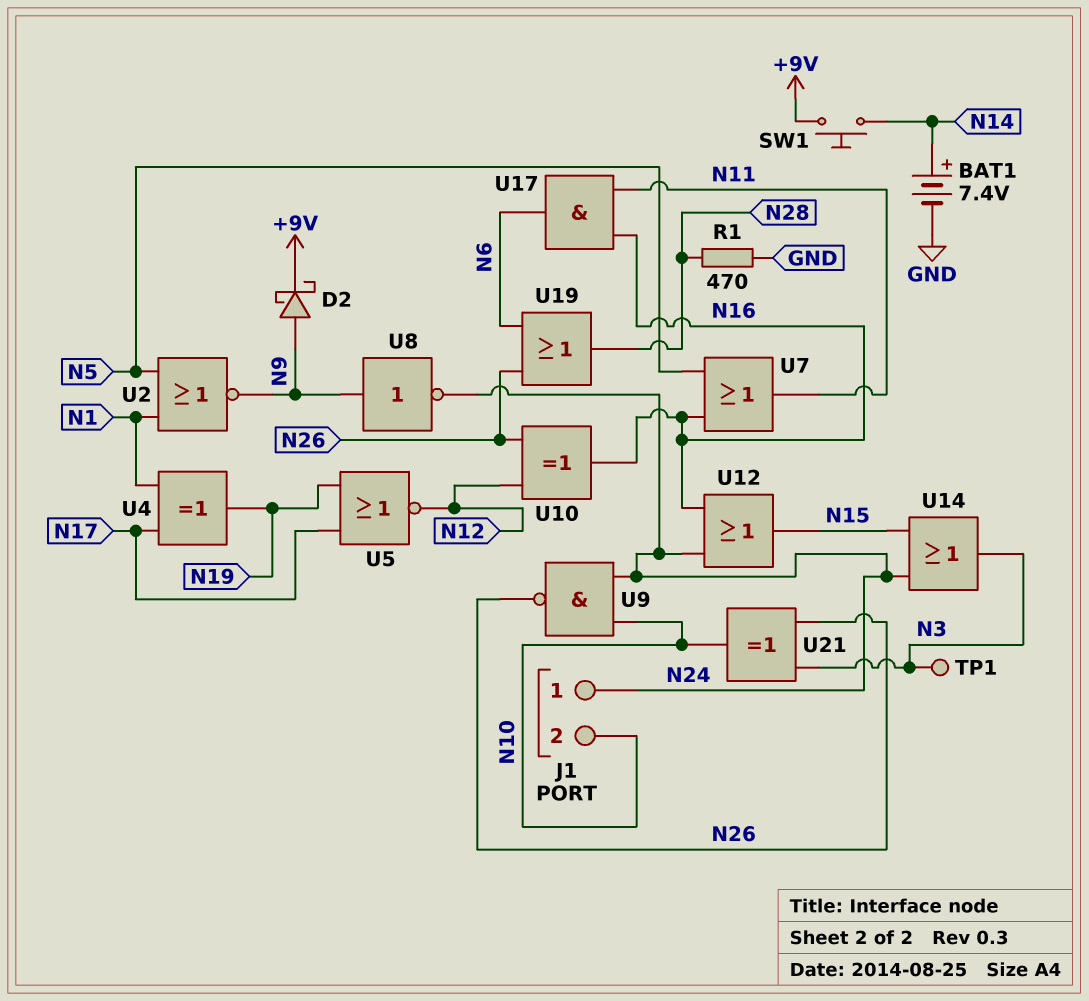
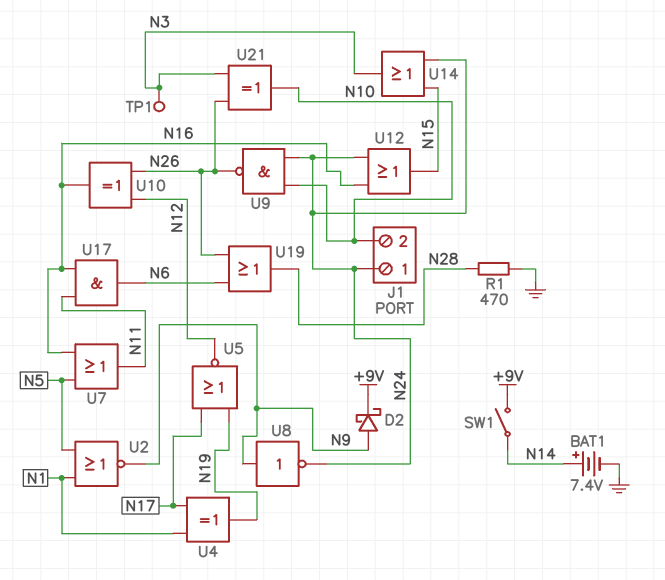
SW1: button (+9V, N14) -> switch (+9V, N14)

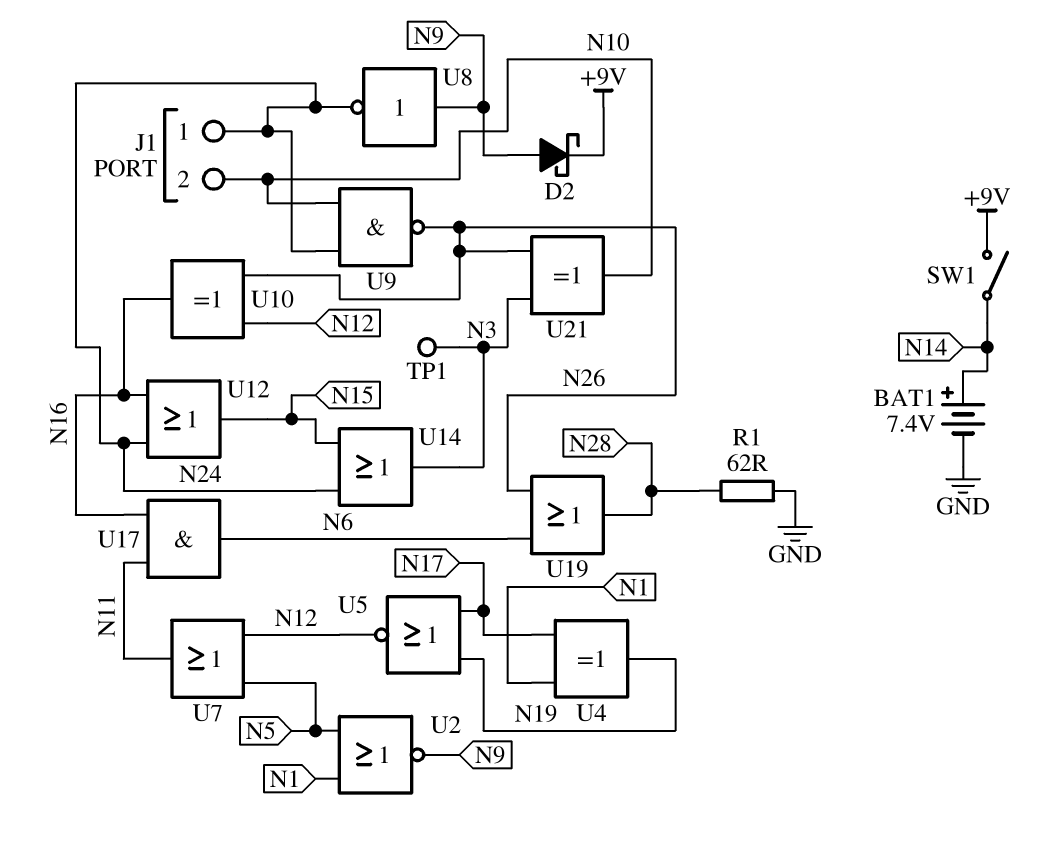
R1: 470 (GND, N28) -> 62 (GND, N28)
U7: OR (in N5, in N16, out N11) -> OR (in N5, in N12, out N11)

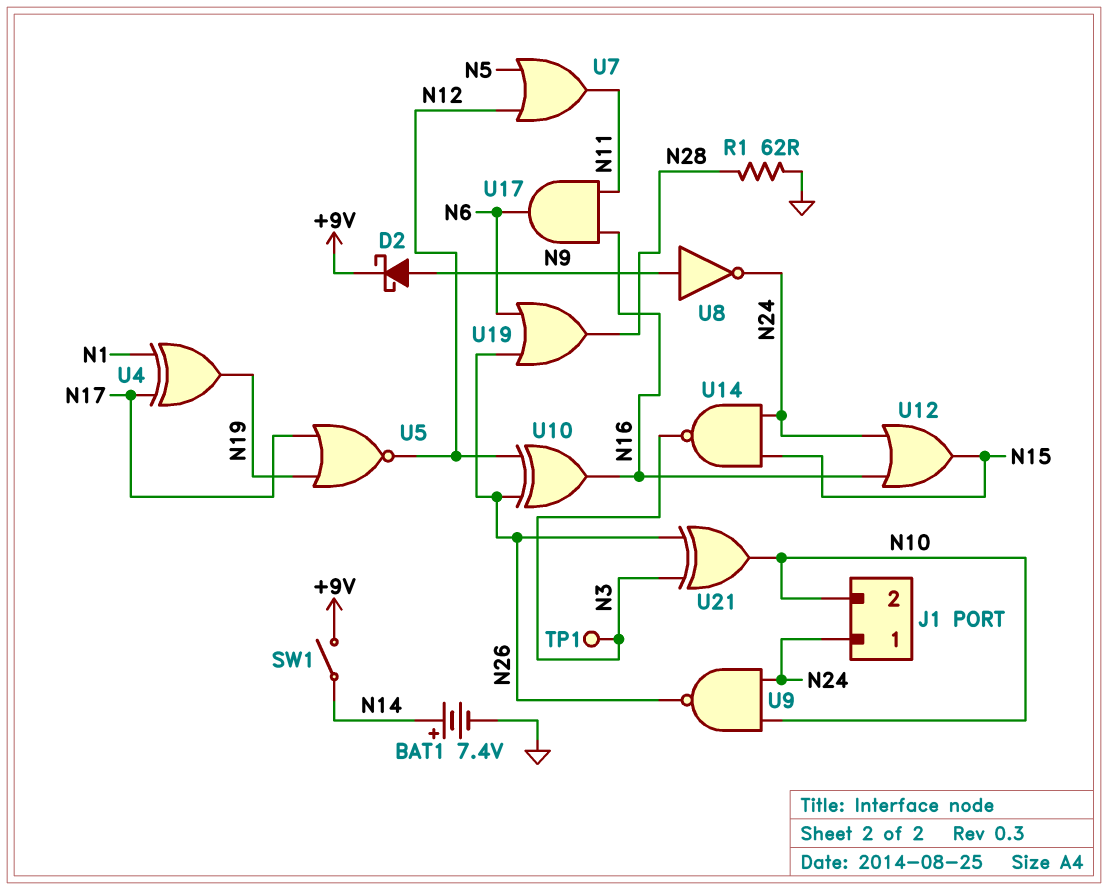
U2: NOR (in N1, in N5, out N9) -> none
U14: OR (in N15, in N24, out N3) -> NAND (in N15, in N24, out N3)

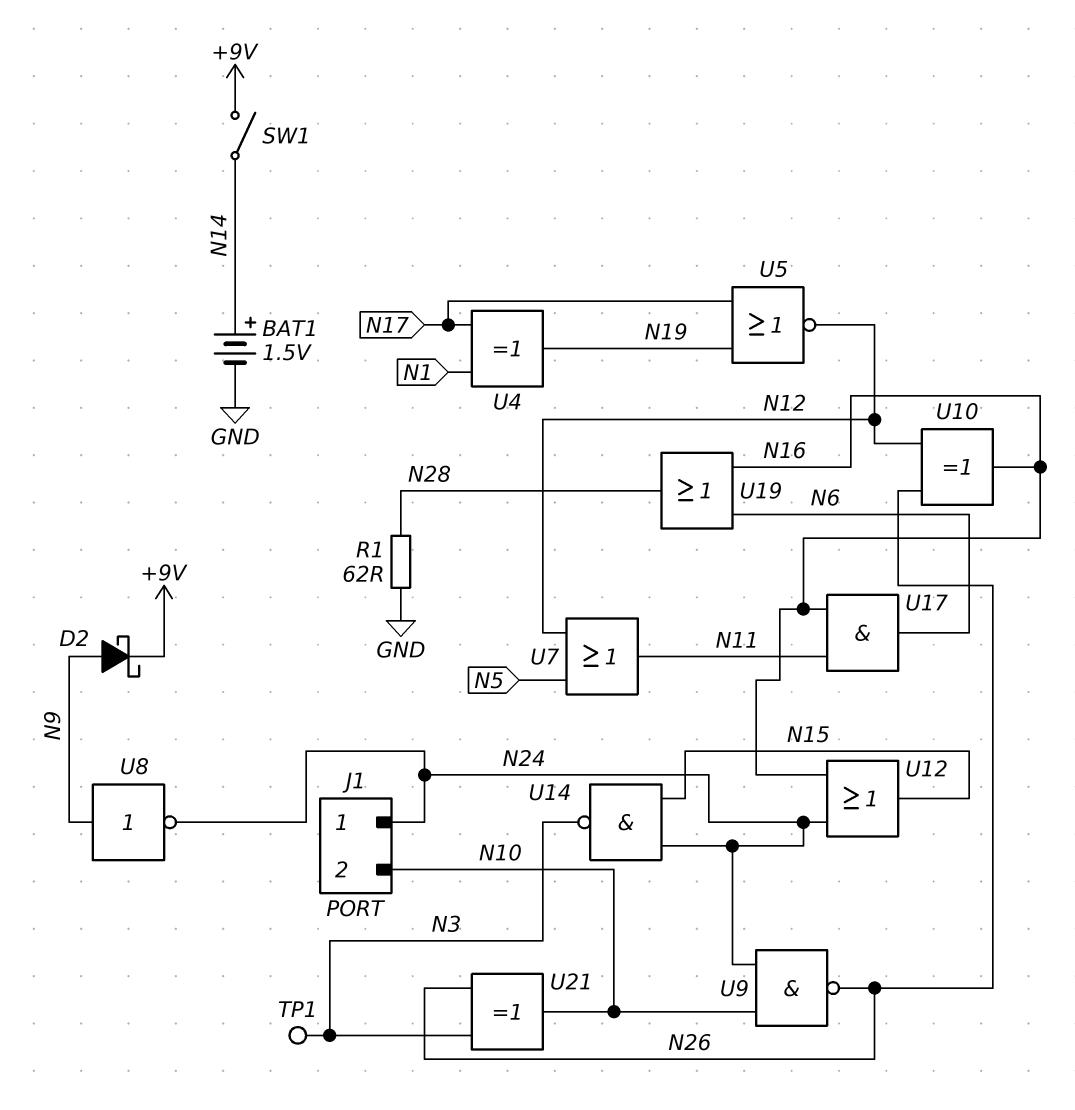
BAT1: 7.4V (plus N14, minus GND) -> 1.5V (plus N14, minus GND)
U19: OR (in N6, in N26, out N28) -> OR (in N6, in N16, out N28)

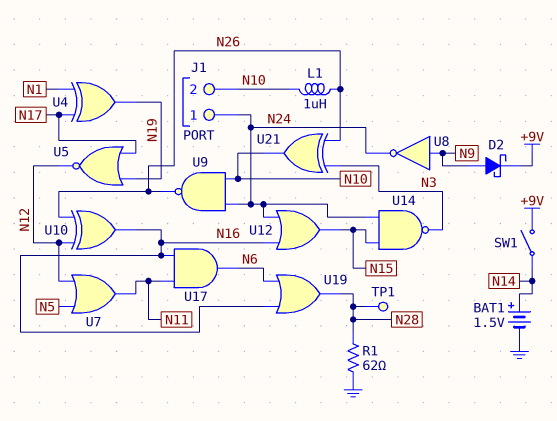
L1: none -> 1uH (N10, N26)
TP1: test point (N3) -> test point (N28)

